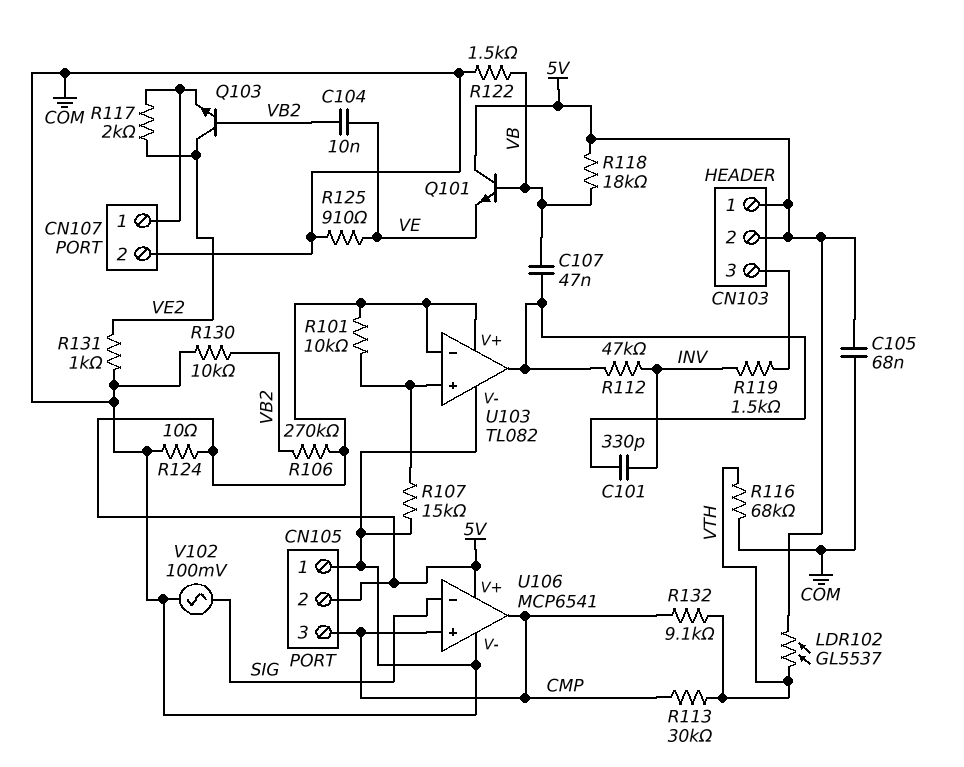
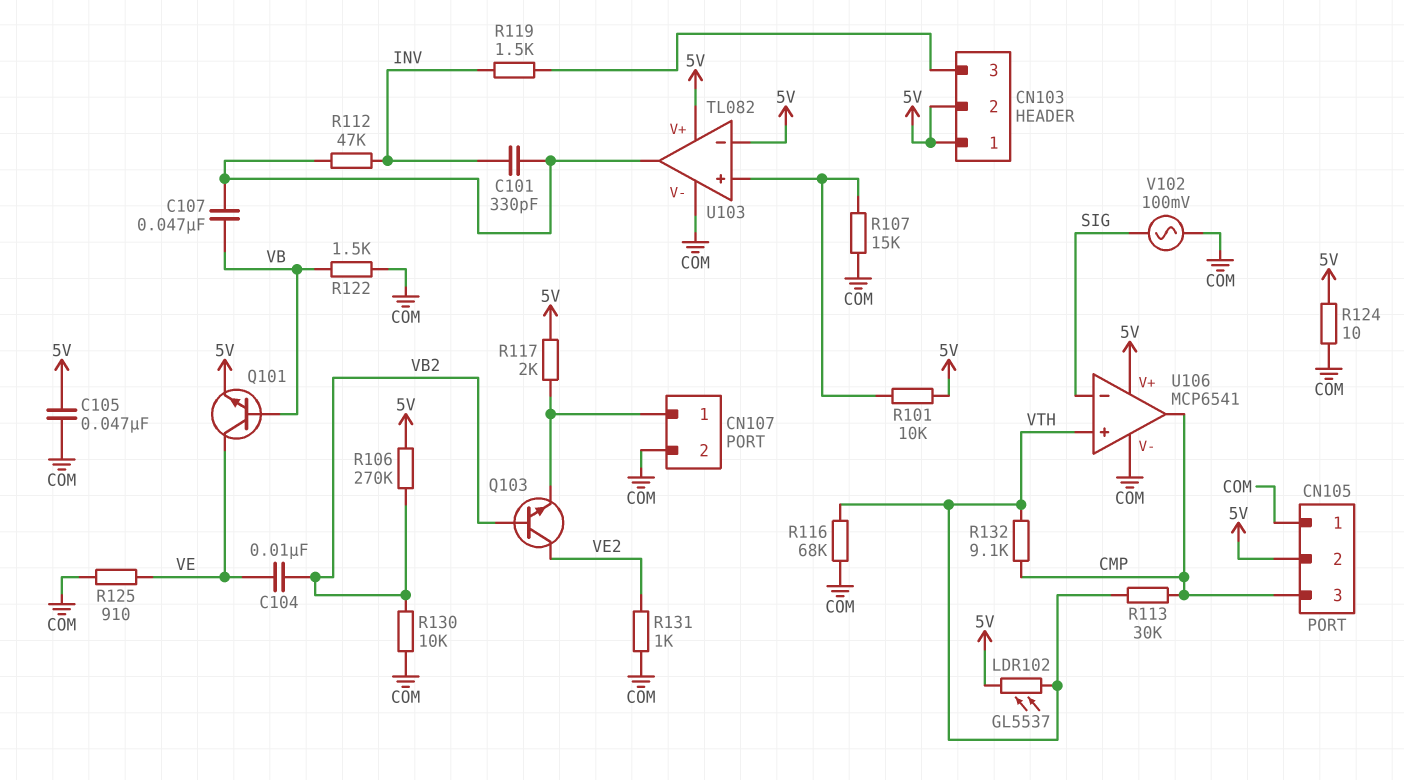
C105: 68nF (5V, COM) -> 47nF (5V, COM)
Q101: NPN (B VB, C 5V, E VE) -> NPN (B VB, C VE, E 5V)
R117: 2k (CN107/1, VE2) -> 2k (5V, CN107/1)
R118: 18k (5V, VB) -> none
U106 pin in+: CMP -> VTH

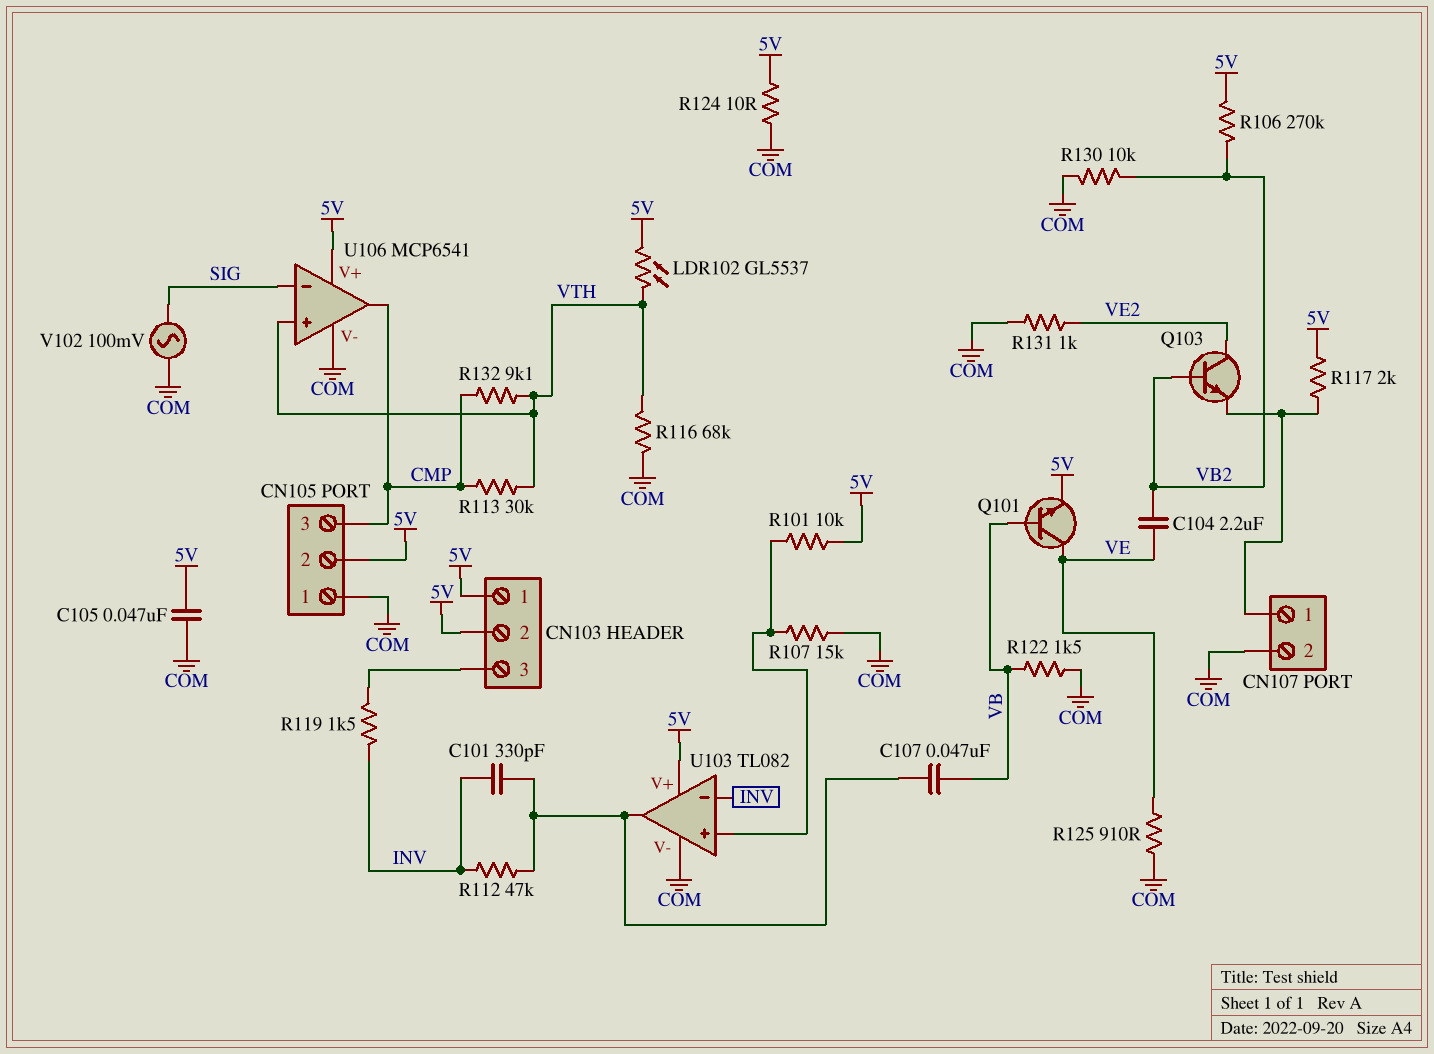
C104: 10nF (VB2, VE) -> 2.2uF (VB2, VE)
U103 pin in-: 5V -> INV

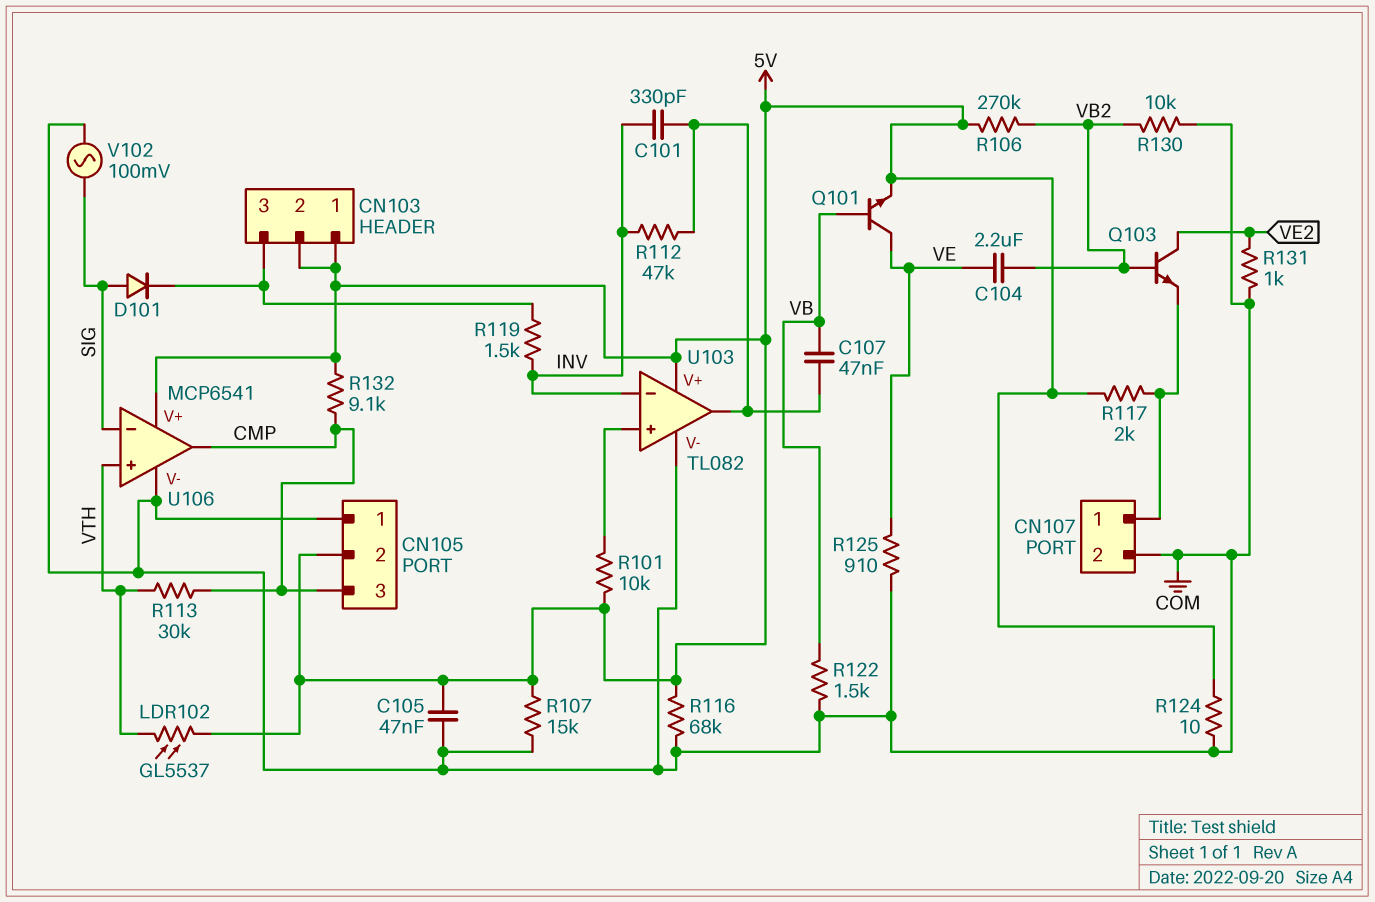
D101: none -> diode (A SIG, K CN103/3)
R107: 15k (COM, U103/in+) -> 15k (5V, COM)
R116: 68k (COM, VTH) -> 68k (5V, COM)
R132: 9.1k (CMP, VTH) -> 9.1k (5V, CMP)

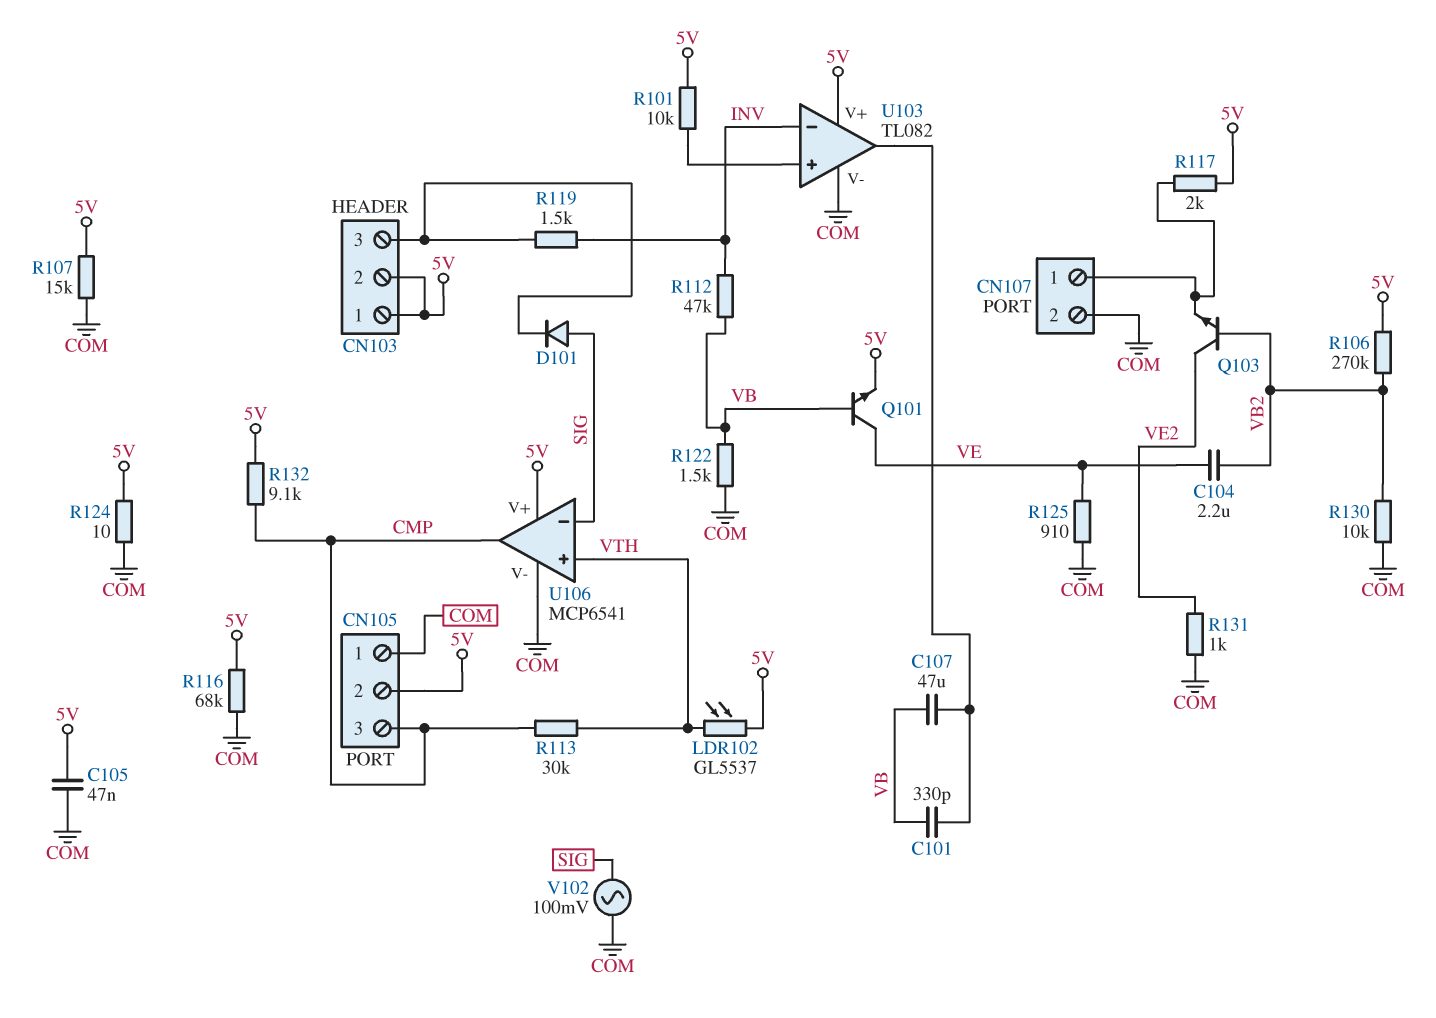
C101: 330pF (INV, U103/out) -> 330pF (U103/out, VB)
C107: 47nF (U103/out, VB) -> 47uF (U103/out, VB)
R112: 47k (INV, U103/out) -> 47k (INV, VB)

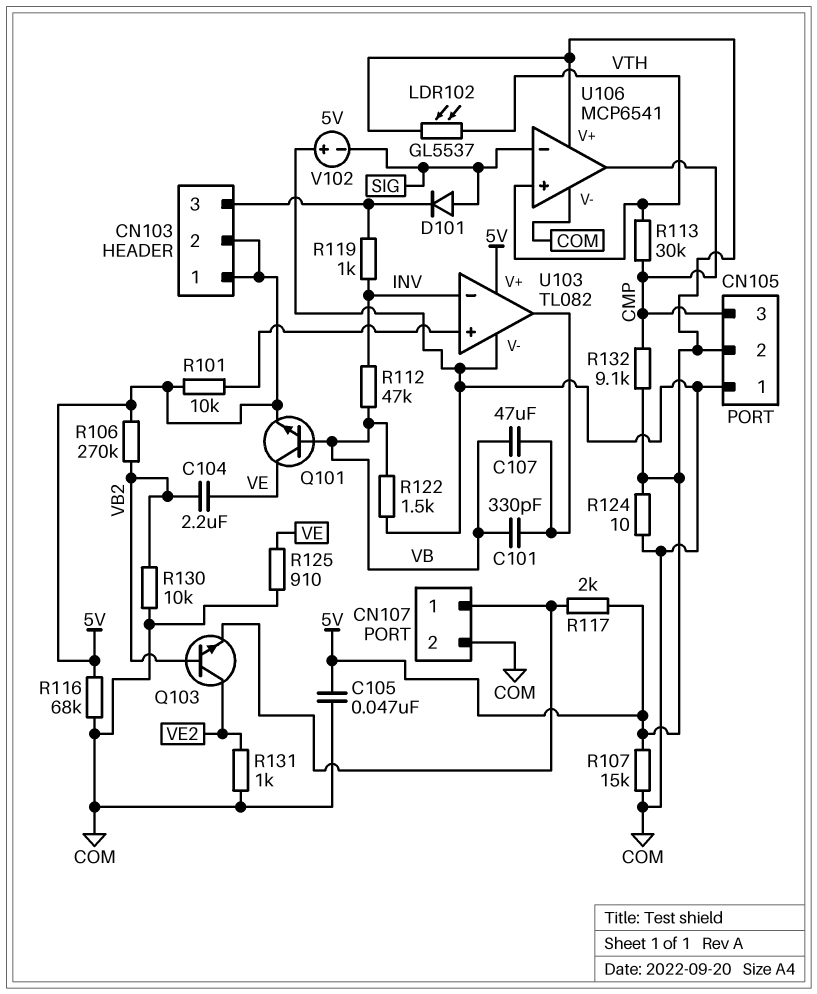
R119: 1.5k (CN103/3, INV) -> 1k (CN103/3, INV)
V102: AC 100mV (COM, SIG) -> 5V (plus COM, minus SIG)

